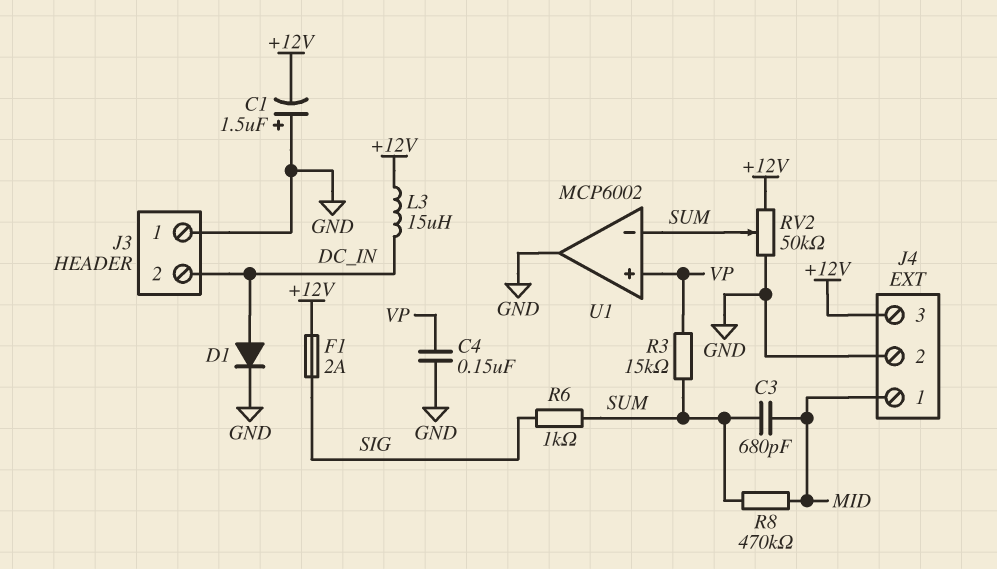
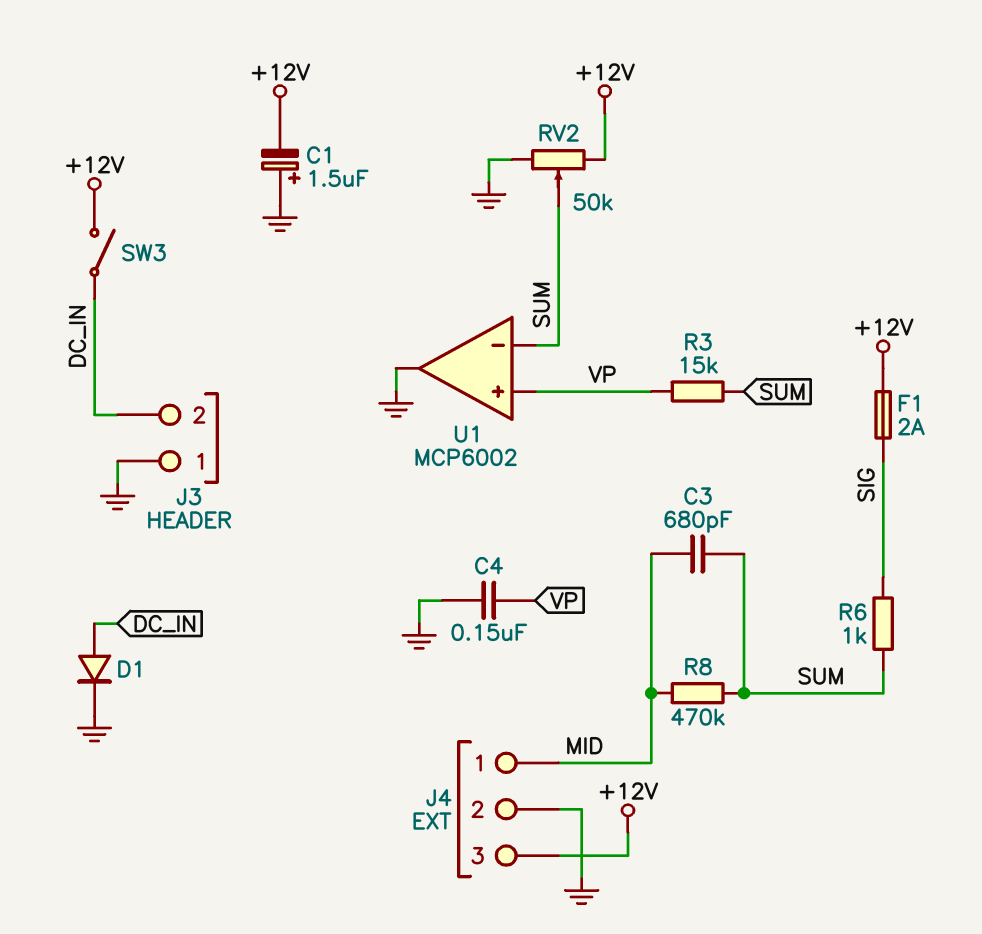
L3: 15uH (+12V, DC_IN) -> none
SW3: none -> switch (+12V, DC_IN)

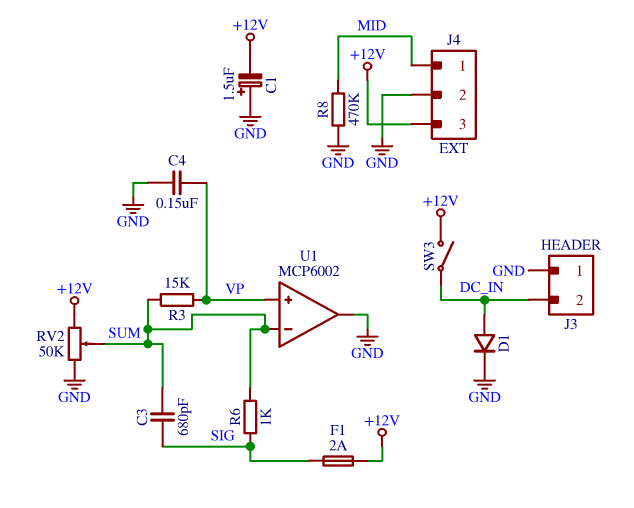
C3: 680pF (MID, SUM) -> 680pF (SIG, SUM)
R8: 470k (MID, SUM) -> 470k (GND, MID)

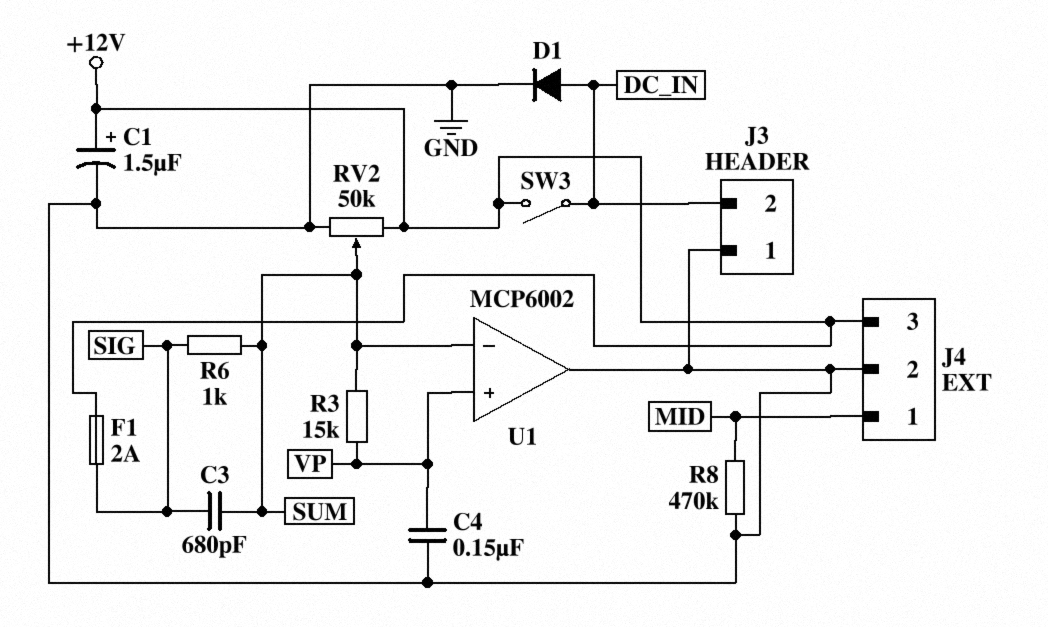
C1: 1.5uF (plus GND, minus +12V) -> 1.5uF (plus +12V, minus GND)

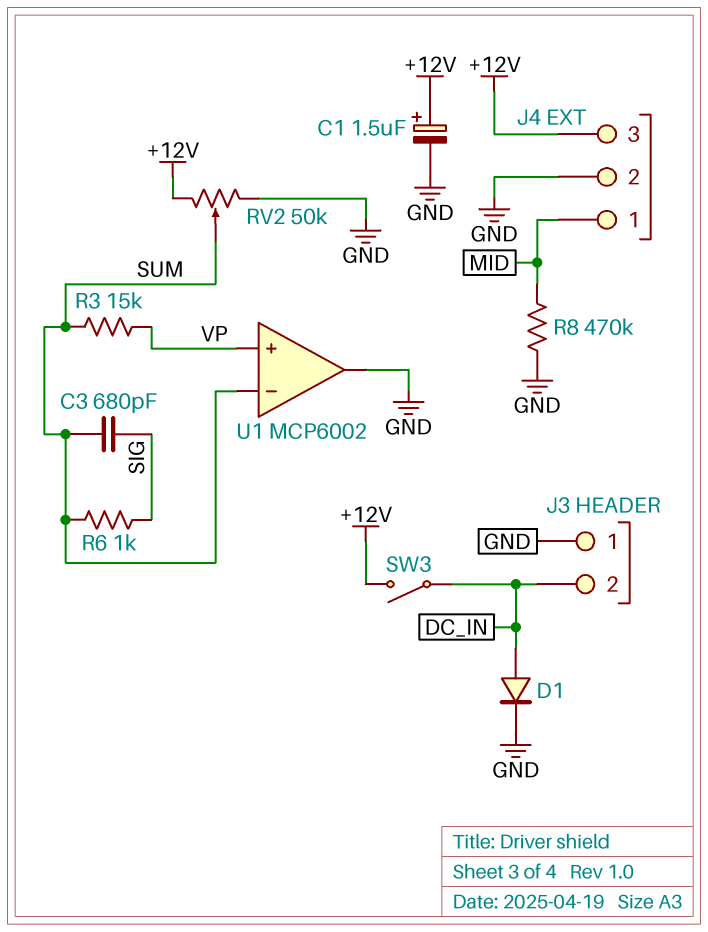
C4: 150nF (GND, VP) -> none
F1: 2A (+12V, SIG) -> none

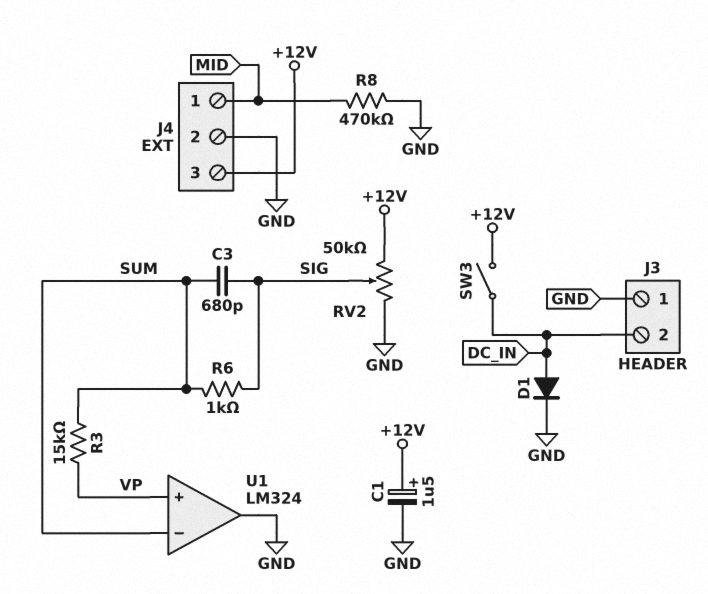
RV2: 50k (+12V, GND, wiper SUM) -> 50k (+12V, GND, wiper SIG)
U1: MCP6002 -> LM324

